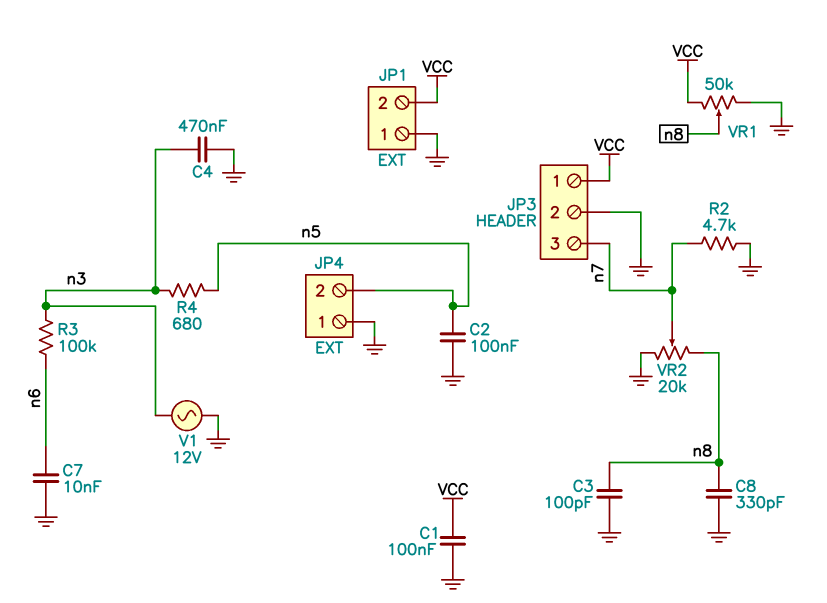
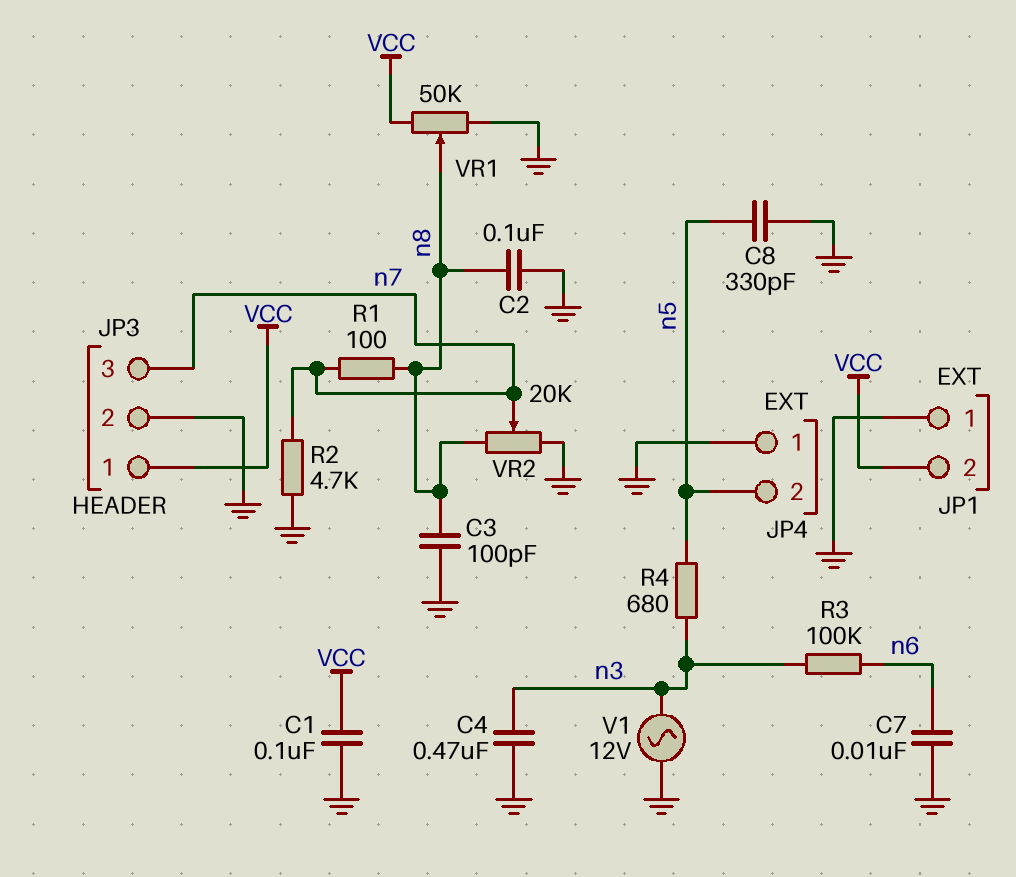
C2: 100nF (GND, n5) -> 100nF (GND, n8)
C8: 330pF (GND, n8) -> 330pF (GND, n5)
R1: none -> 100 (n7, n8)

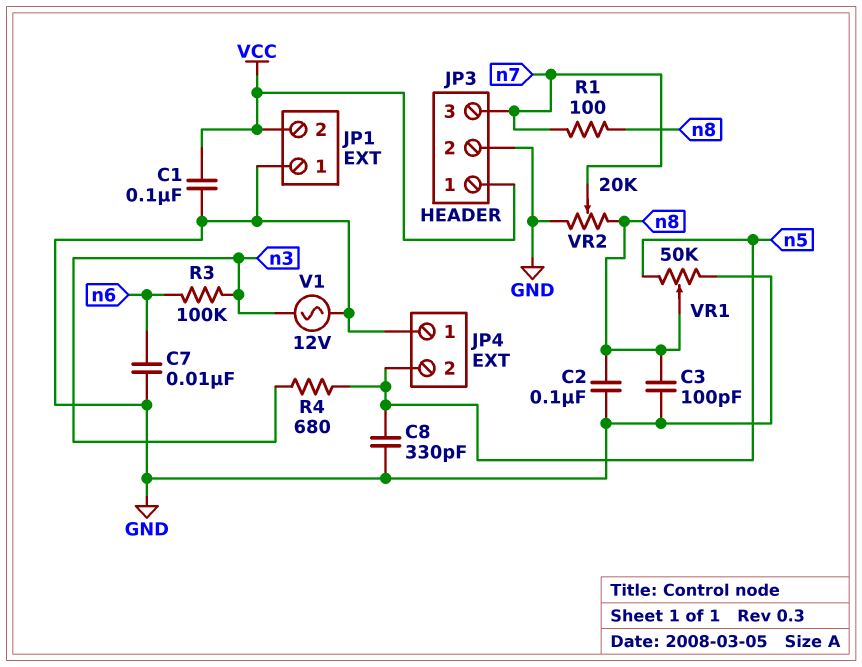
C4: 470nF (GND, n3) -> none
R2: 4.7k (GND, n7) -> none
VR1: 50k (GND, VCC, wiper n8) -> 50k (GND, n5, wiper n8)

